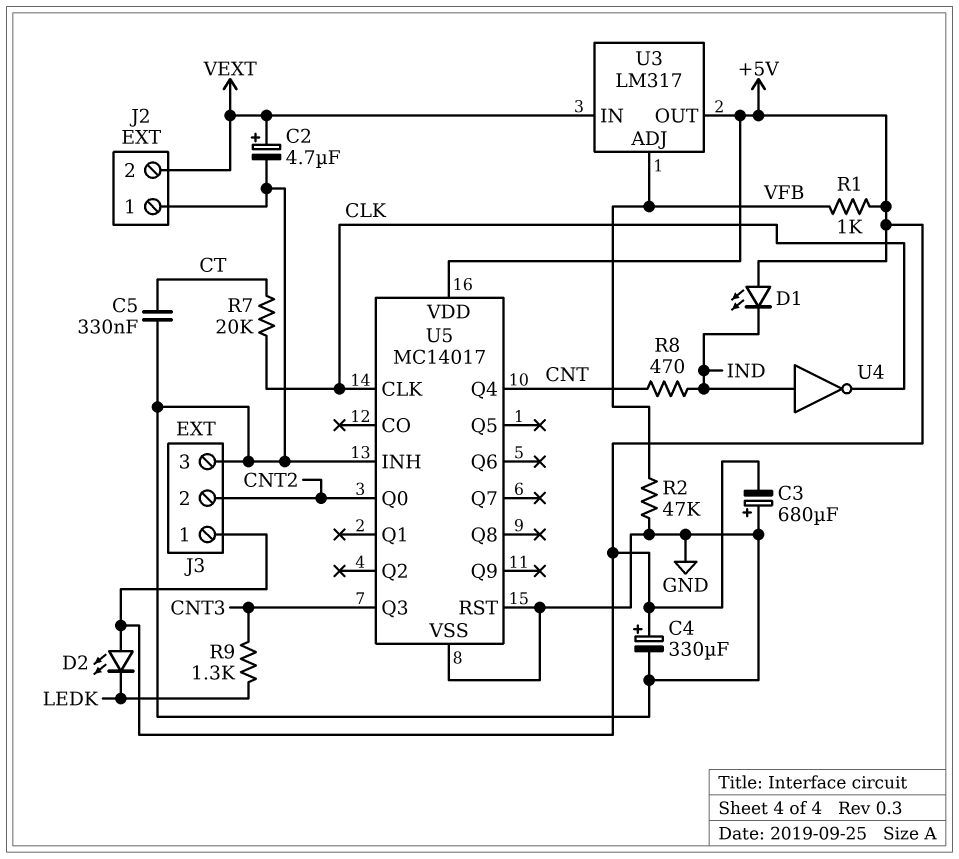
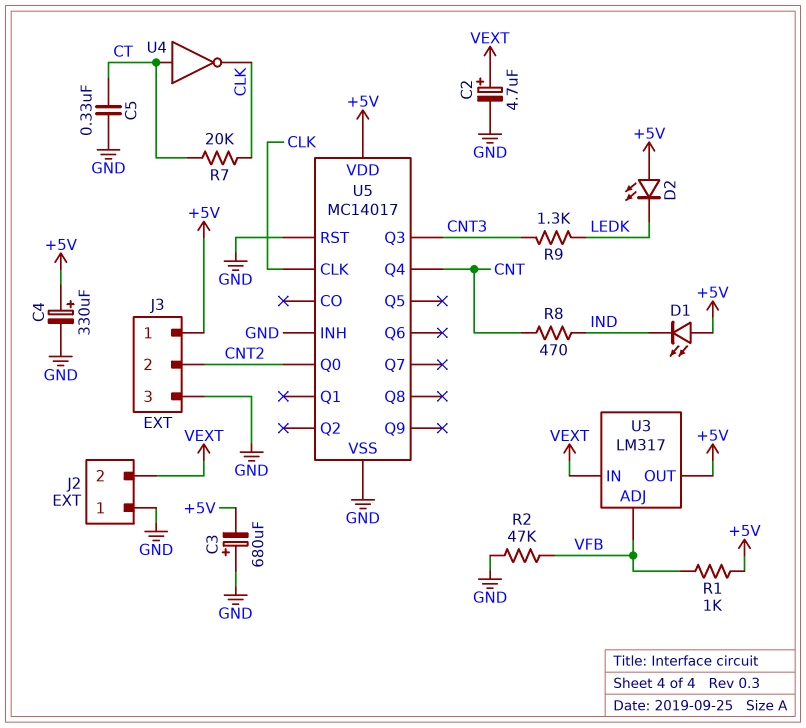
U4: NOT (in IND, out CLK) -> NOT (in CT, out CLK)

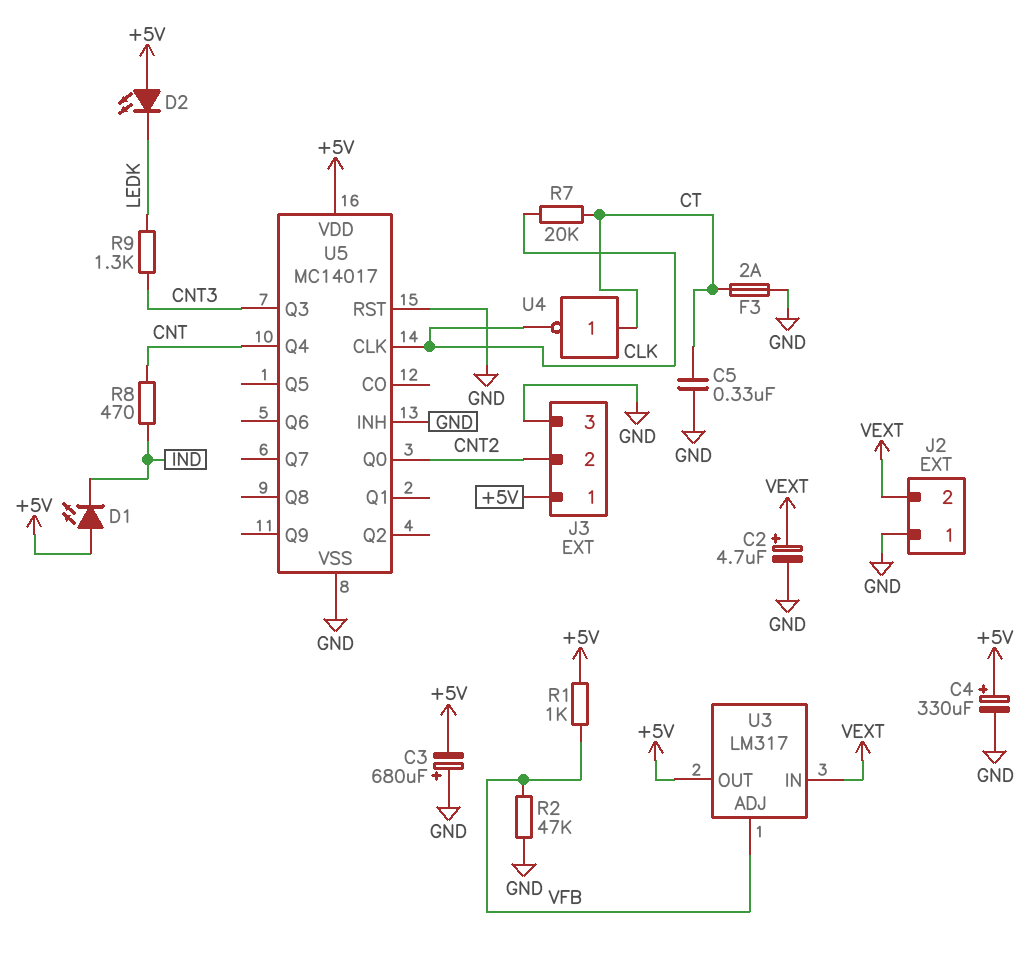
F3: none -> 2A (CT, GND)

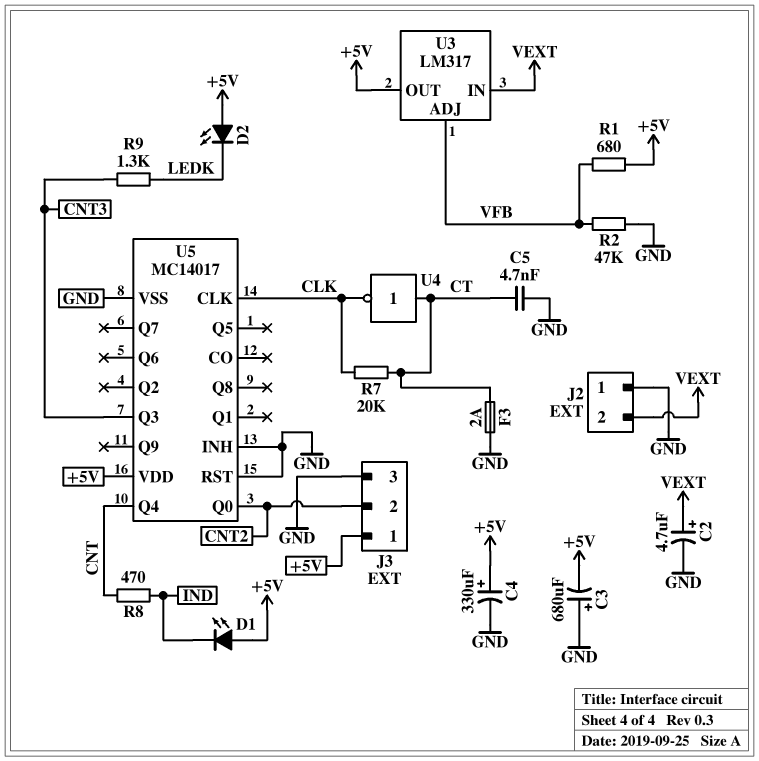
C5: 330nF (CT, GND) -> 4.7nF (CT, GND)
R1: 1k (+5V, VFB) -> 680 (+5V, VFB)

